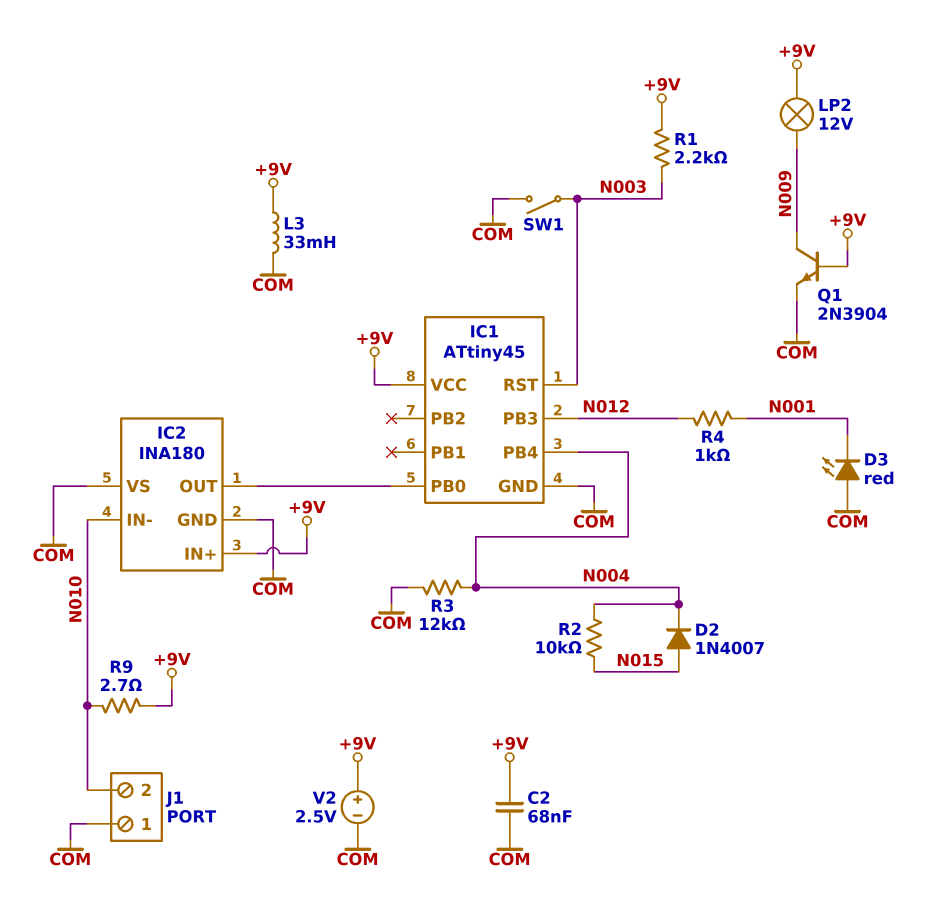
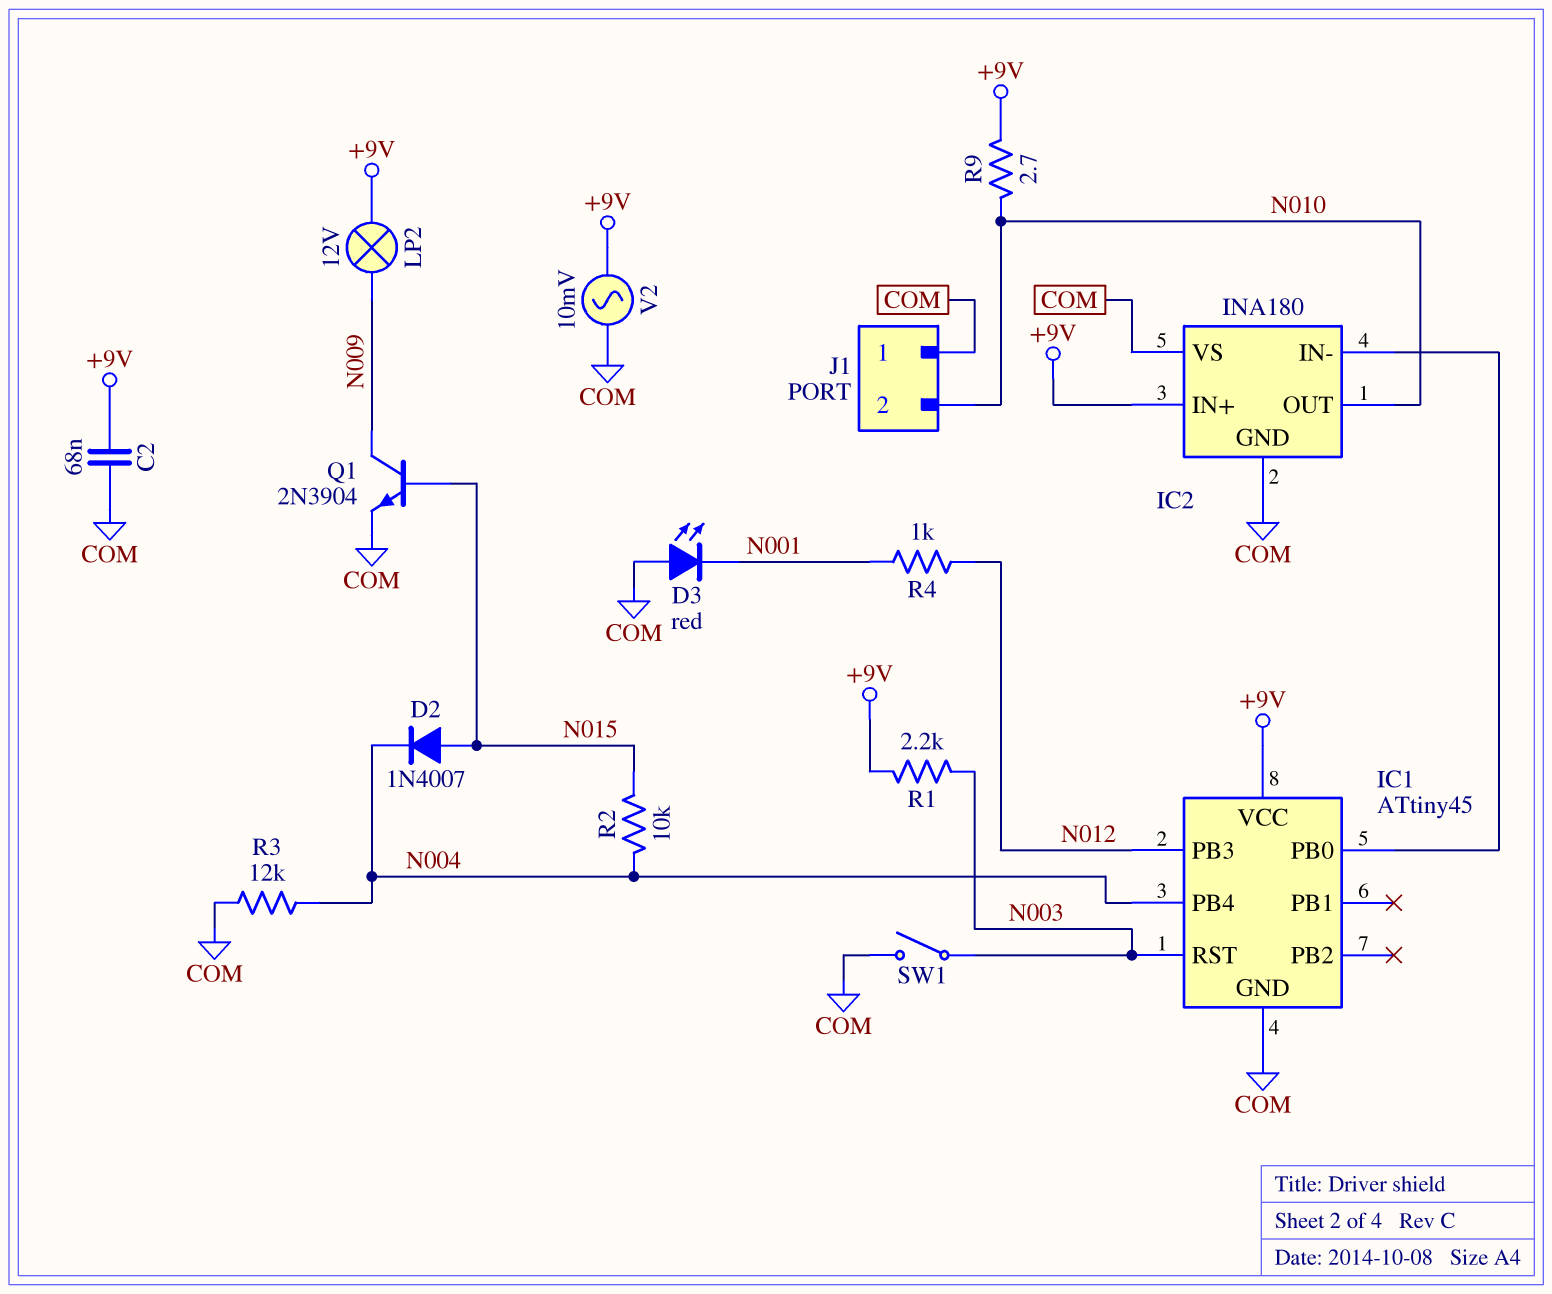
IC2 pin IN-: N010 -> IC1/PB0
IC2 pin OUT: IC1/PB0 -> N010
L3: 33mH (+9V, COM) -> none
Q1: NPN 2N3904 (B +9V, C N009, E COM) -> NPN 2N3904 (B N015, C N009, E COM)
V2: 2.5V (plus +9V, minus COM) -> AC 10mV (+9V, COM)

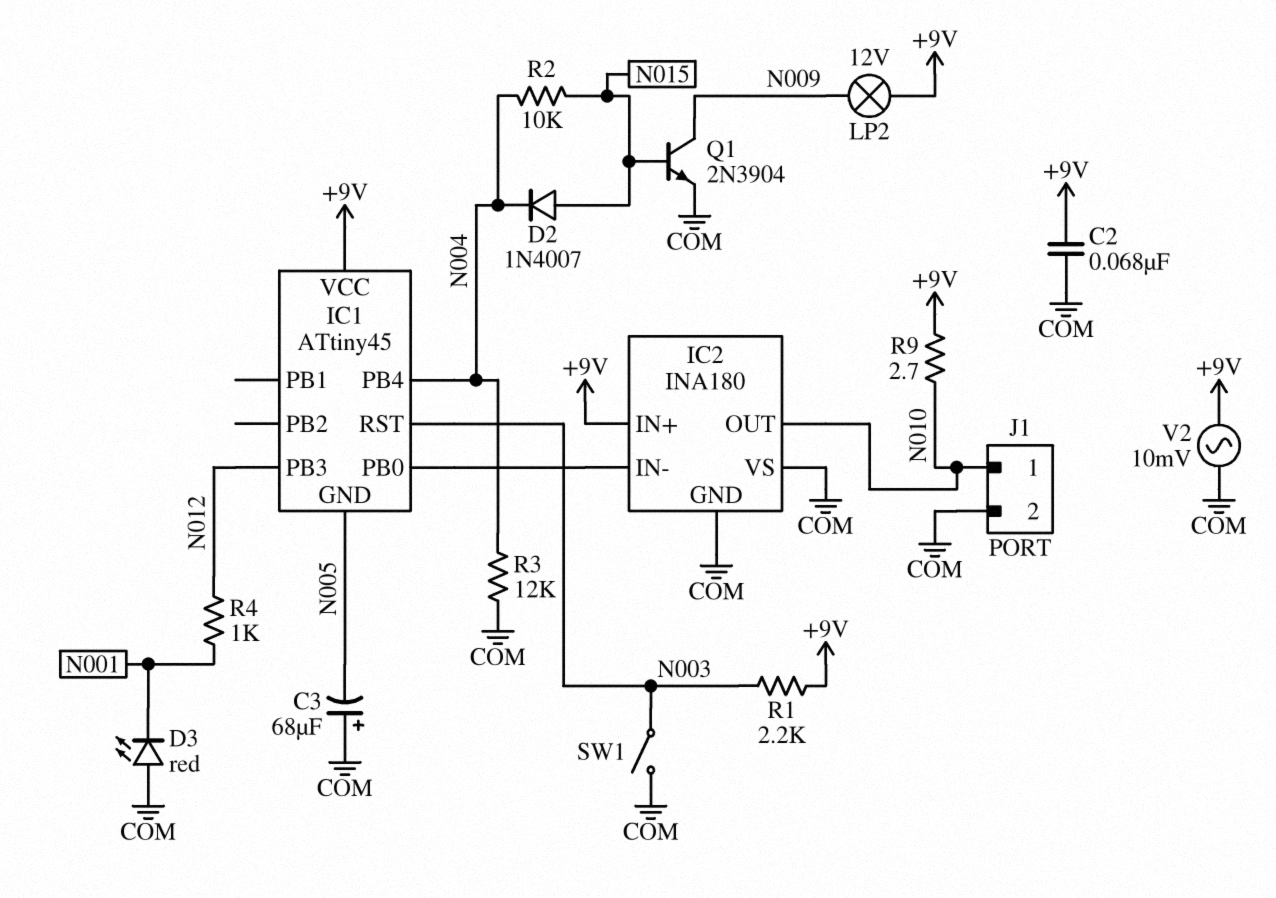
C3: none -> 68uF (plus COM, minus N005)
IC1 pin GND: COM -> N005
J1 pin 1: COM -> N010
J1 pin 2: N010 -> COM

